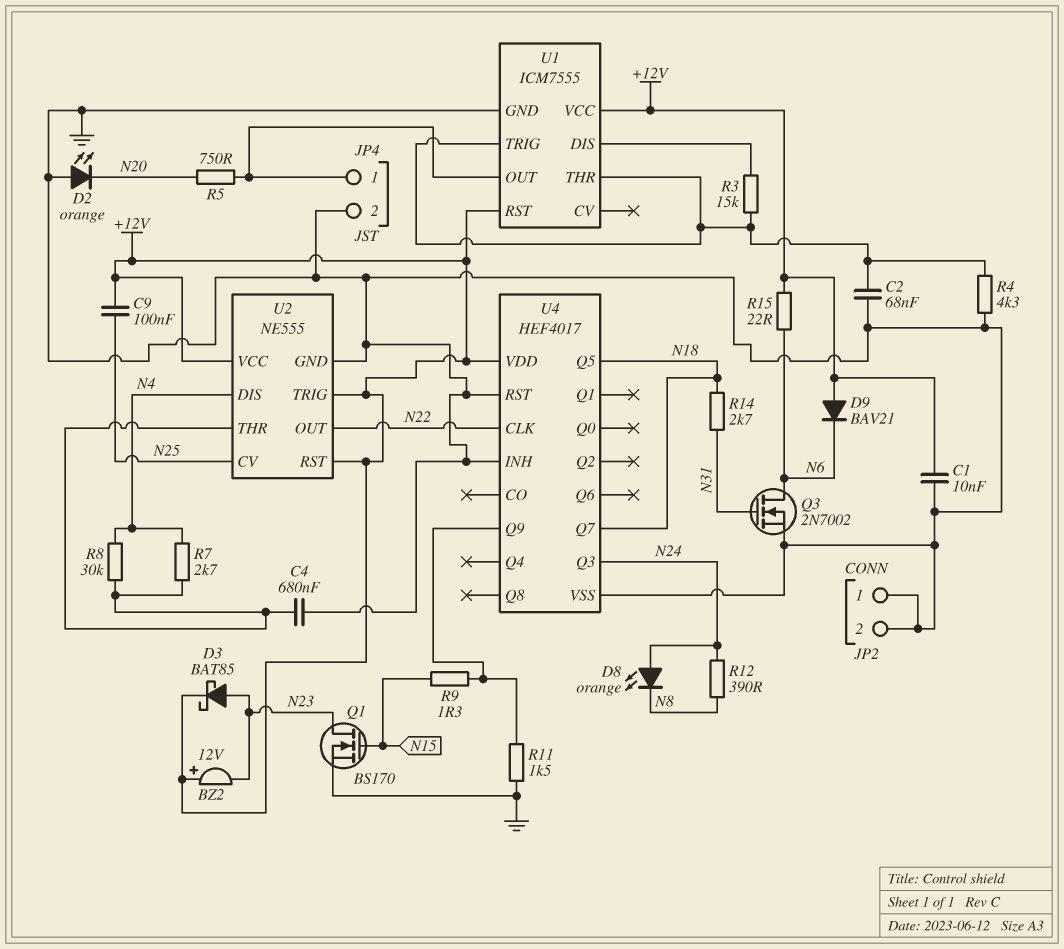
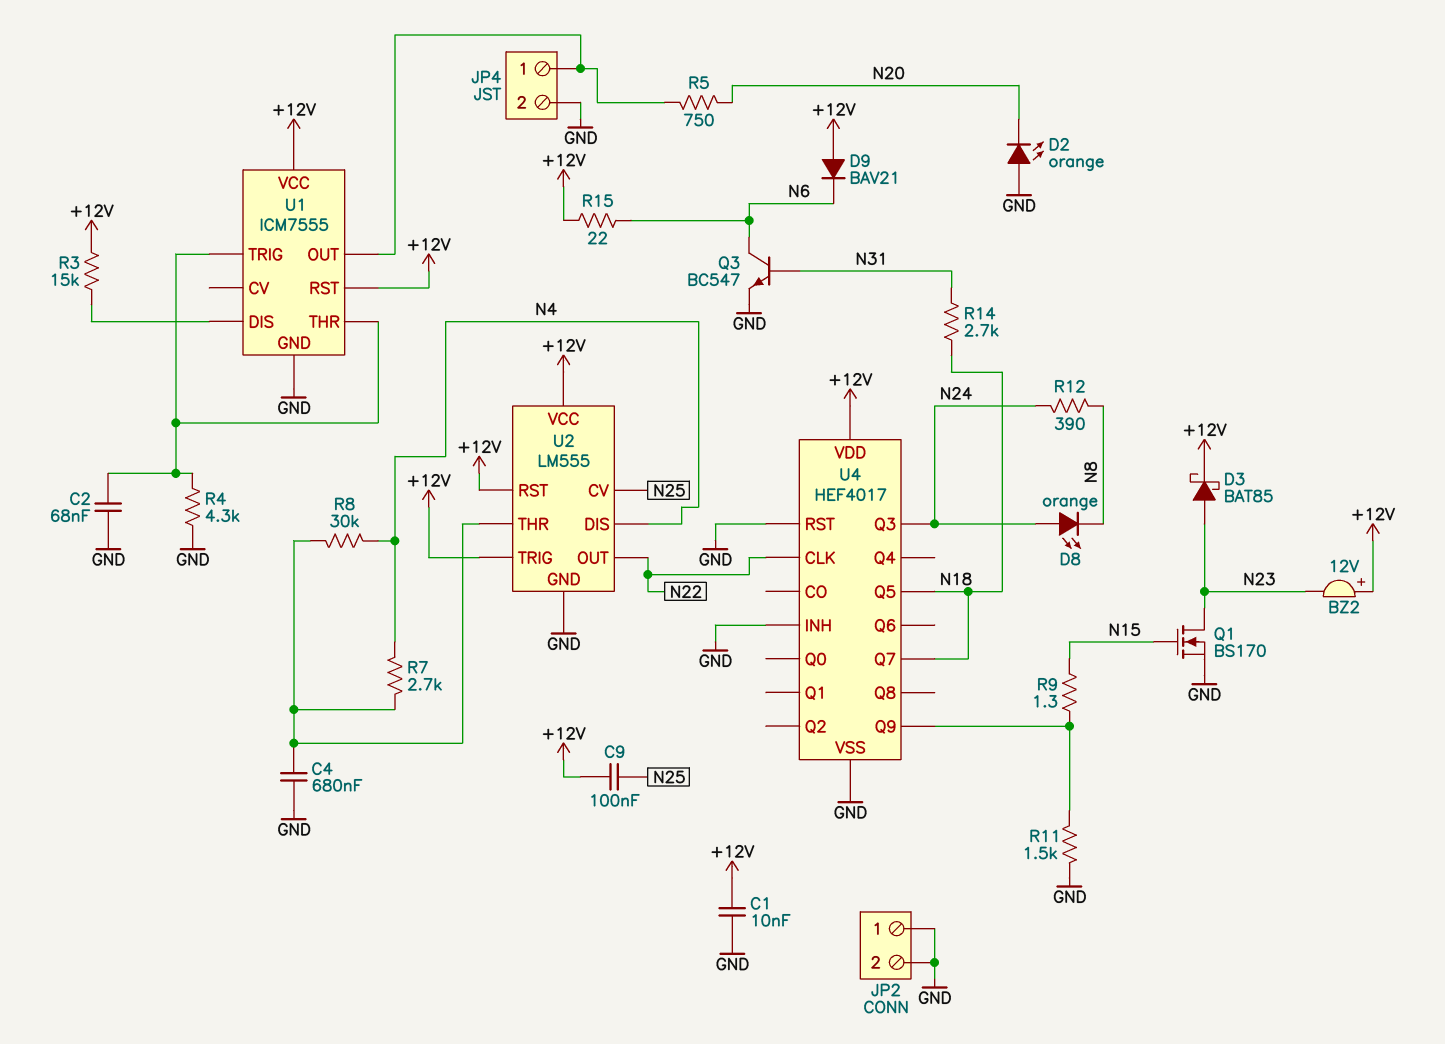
Q3: NMOS 2N7002 (G N31, D N6, S GND) -> NPN BC547 (B N31, C N6, E GND)
R3: 15k (U1/DIS, U1/THR) -> 15k (+12V, U1/DIS)
U2: NE555 -> LM555

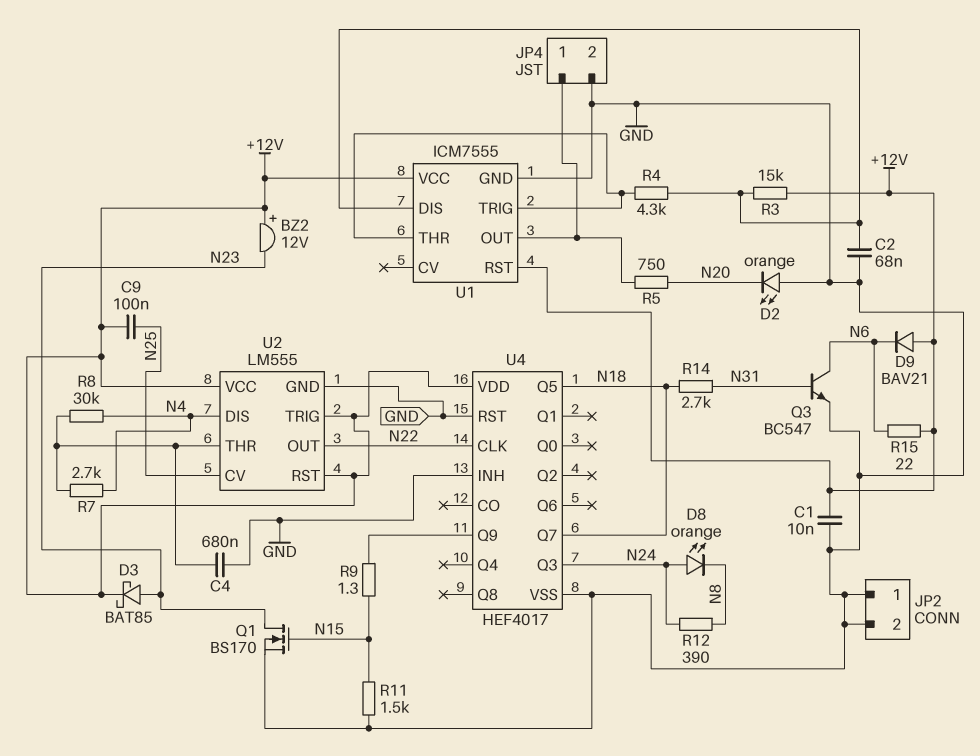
C2: 68nF (GND, U1/THR) -> 68nF (GND, U1/DIS)
R4: 4.3k (GND, U1/THR) -> 4.3k (U1/DIS, U1/THR)
R11: 1.5k (GND, U4/Q9) -> 1.5k (GND, N15)

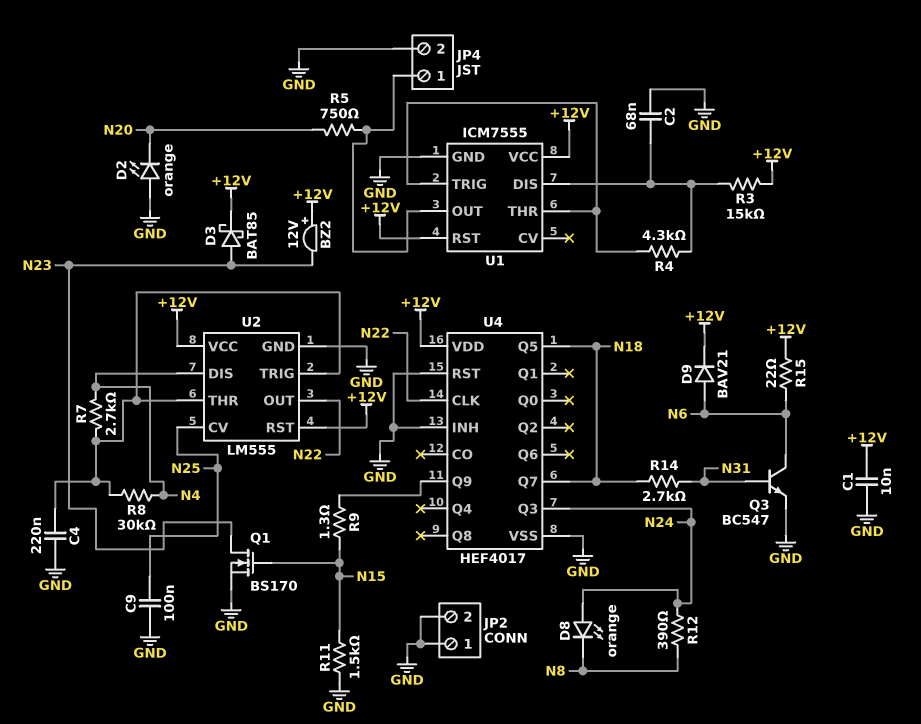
C4: 680nF (GND, U2/THR) -> 220nF (GND, U2/THR)
C9: 100nF (+12V, N25) -> 100nF (GND, N25)
D9: diode BAV21 (A +12V, K N6) -> diode BAV21 (A N6, K +12V)
U2 pin TRIG: +12V -> U2/THR

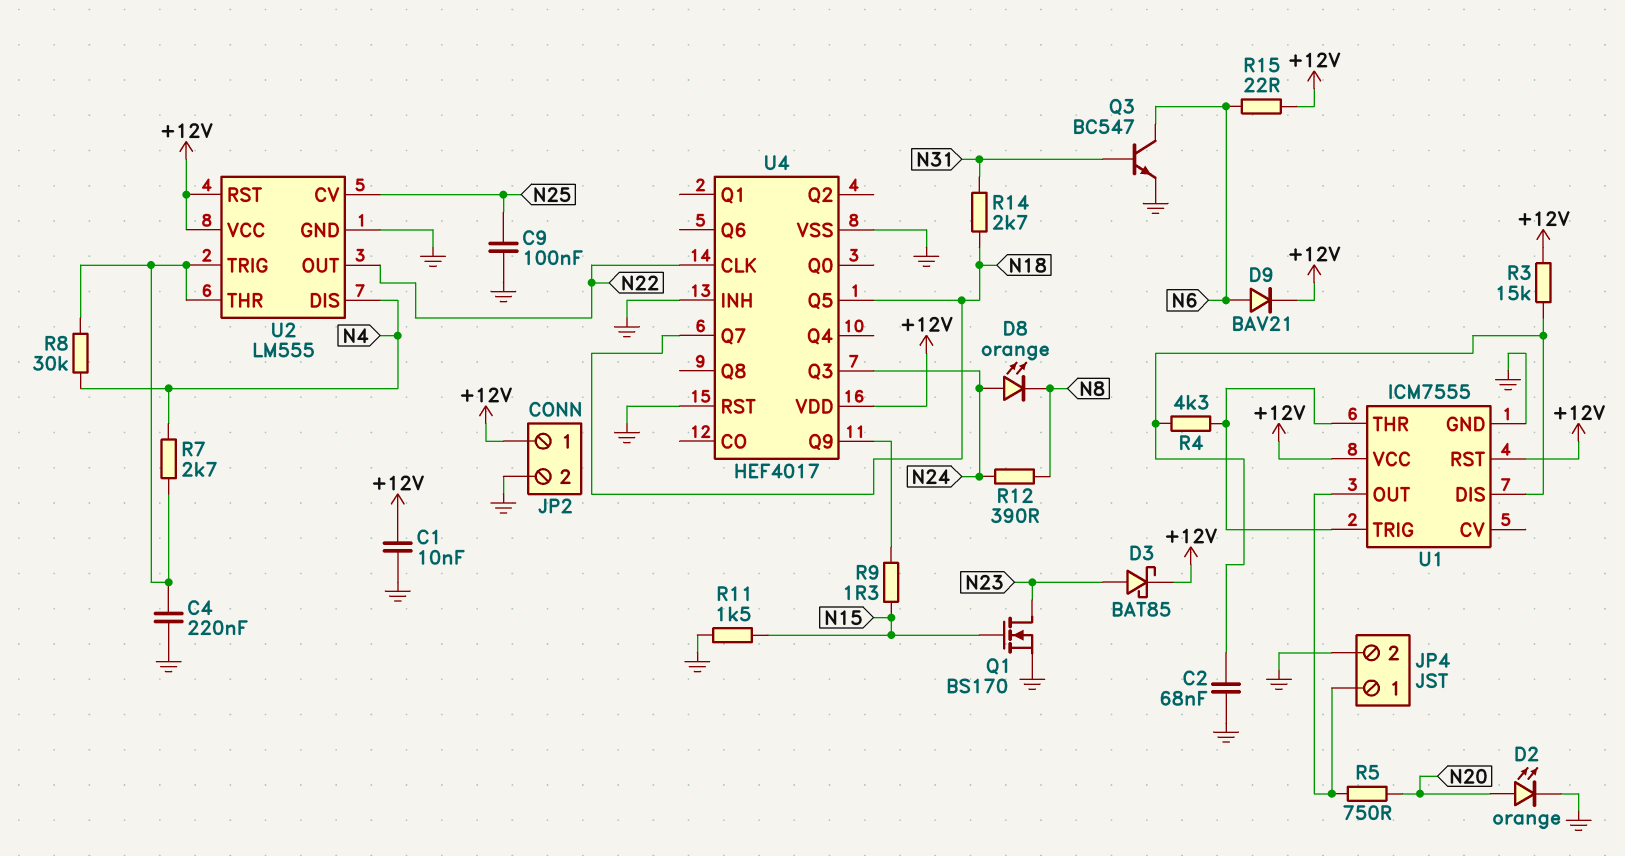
BZ2: buzzer 12V (plus +12V, minus N23) -> none
D2: LED orange (A GND, K N20) -> LED orange (A N20, K GND)
JP2 pin 1: GND -> +12V

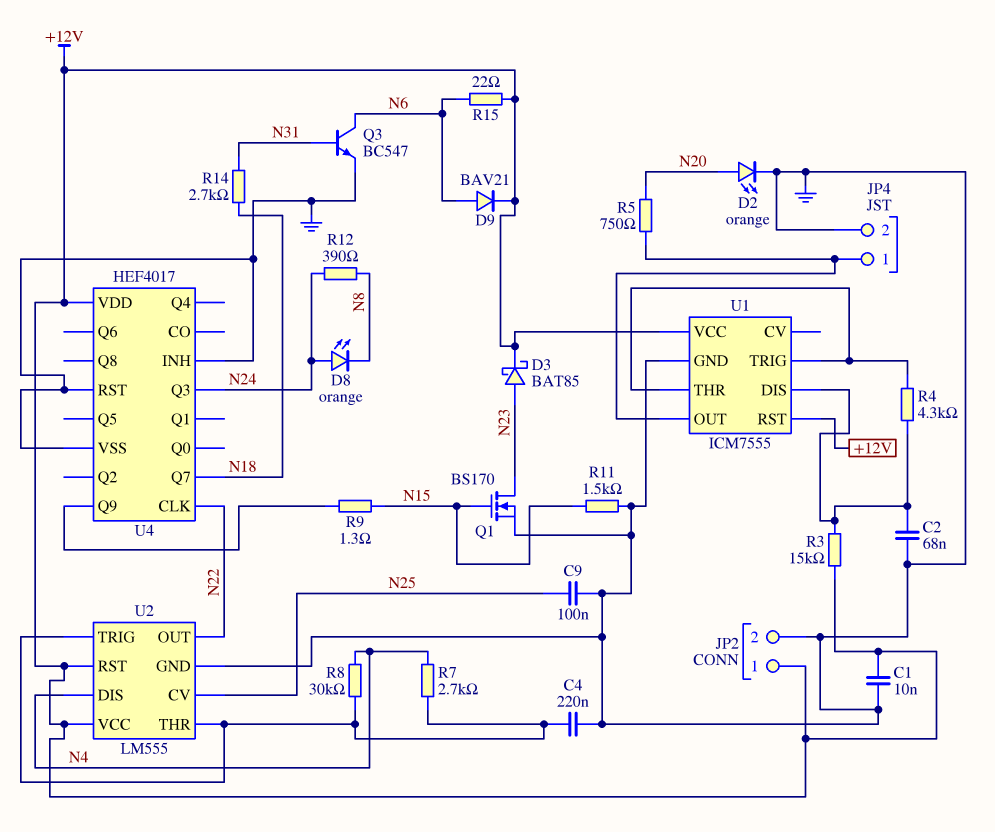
U4 pin Q5: N18 -> none

